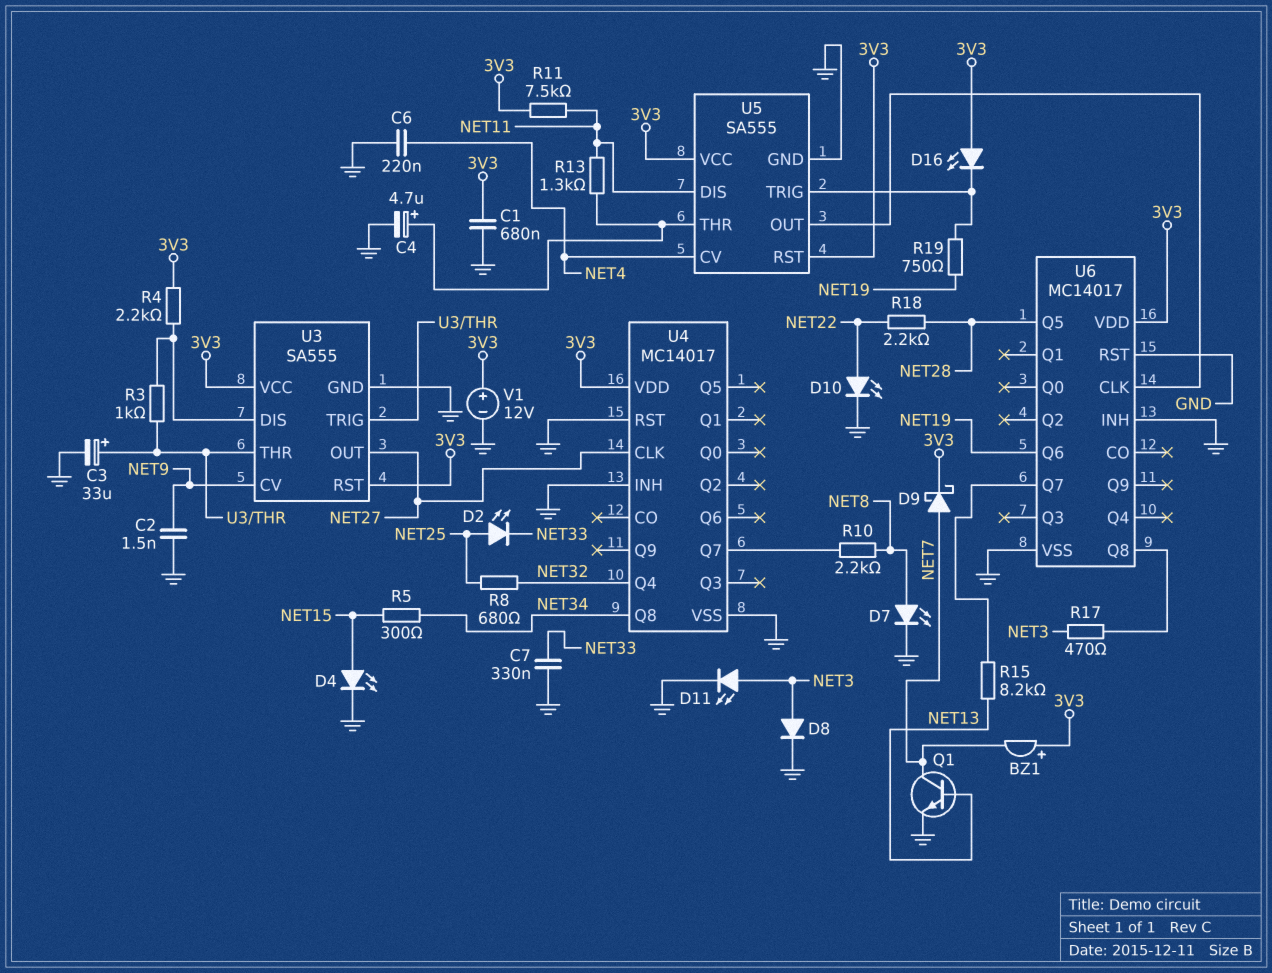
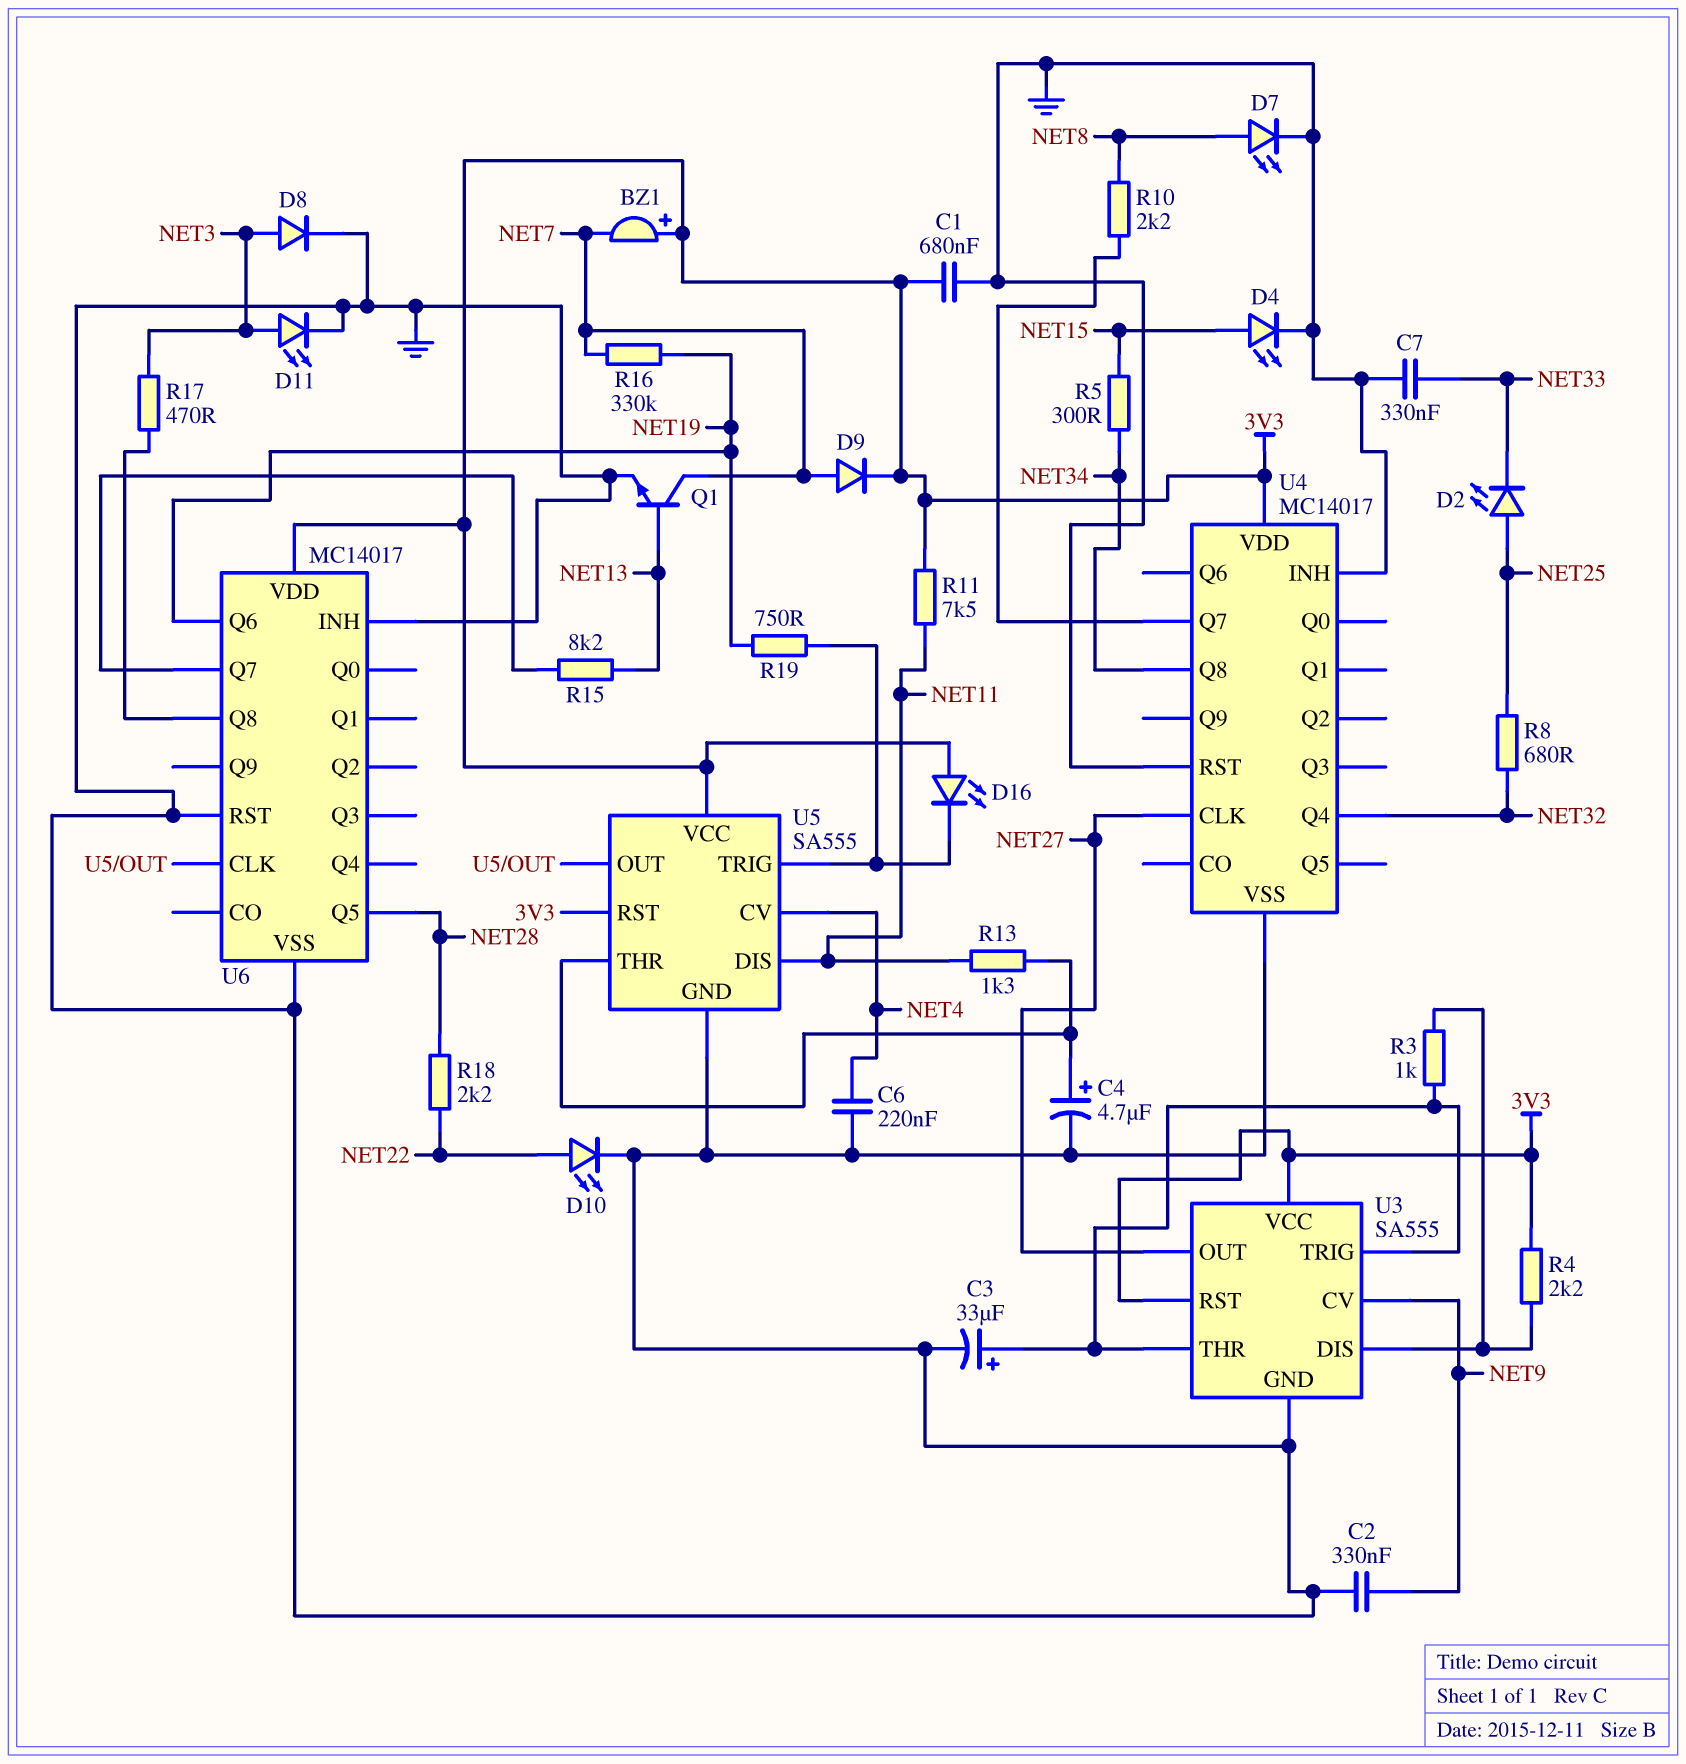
C2: 1.5nF (GND, NET9) -> 330nF (GND, NET9)
D9: schottky (A NET7, K 3V3) -> diode (A NET7, K 3V3)
R16: none -> 330k (NET7, NET19)
V1: 12V (plus 3V3, minus GND) -> none

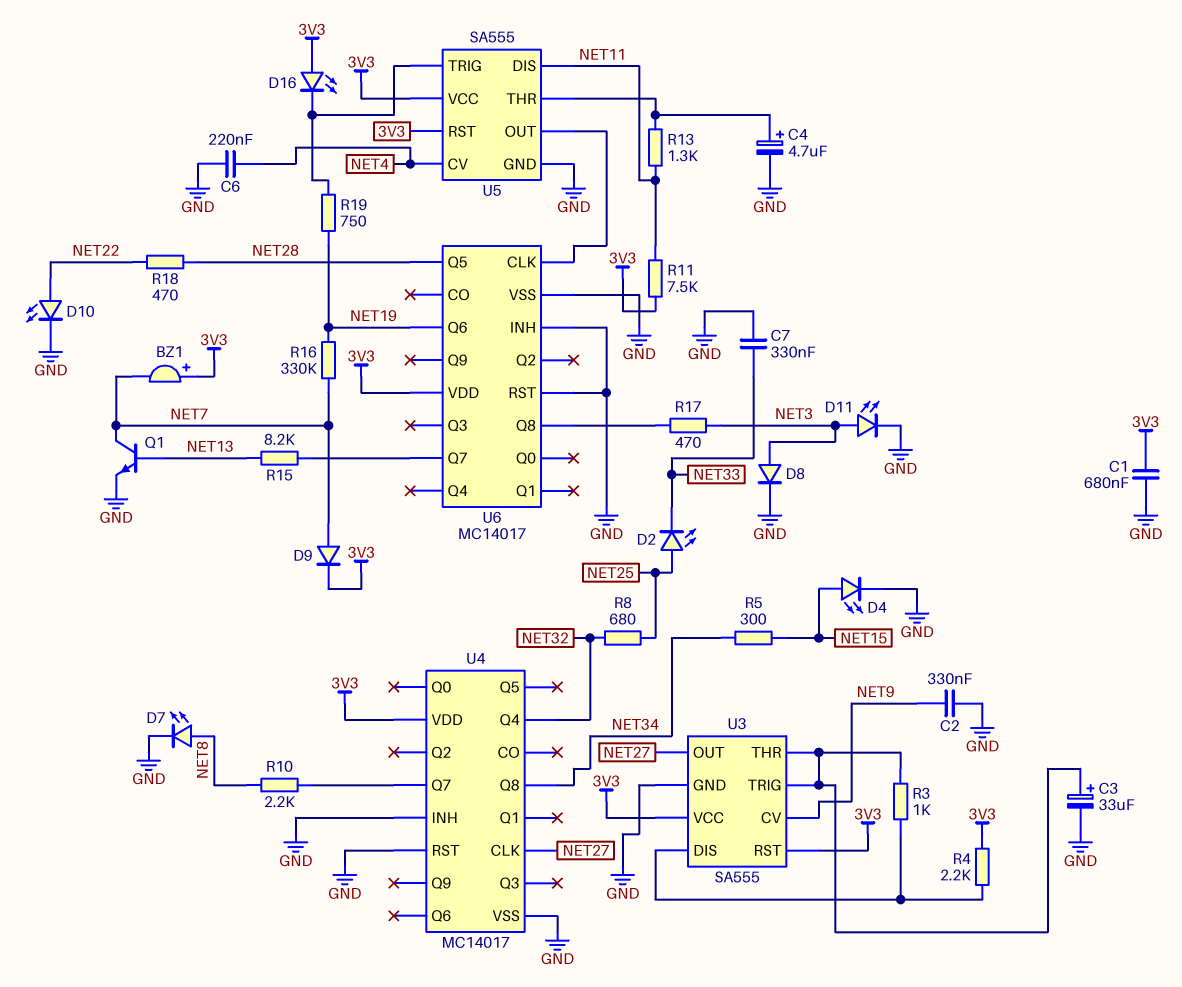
R18: 2.2k (NET22, NET28) -> 470 (NET22, NET28)

